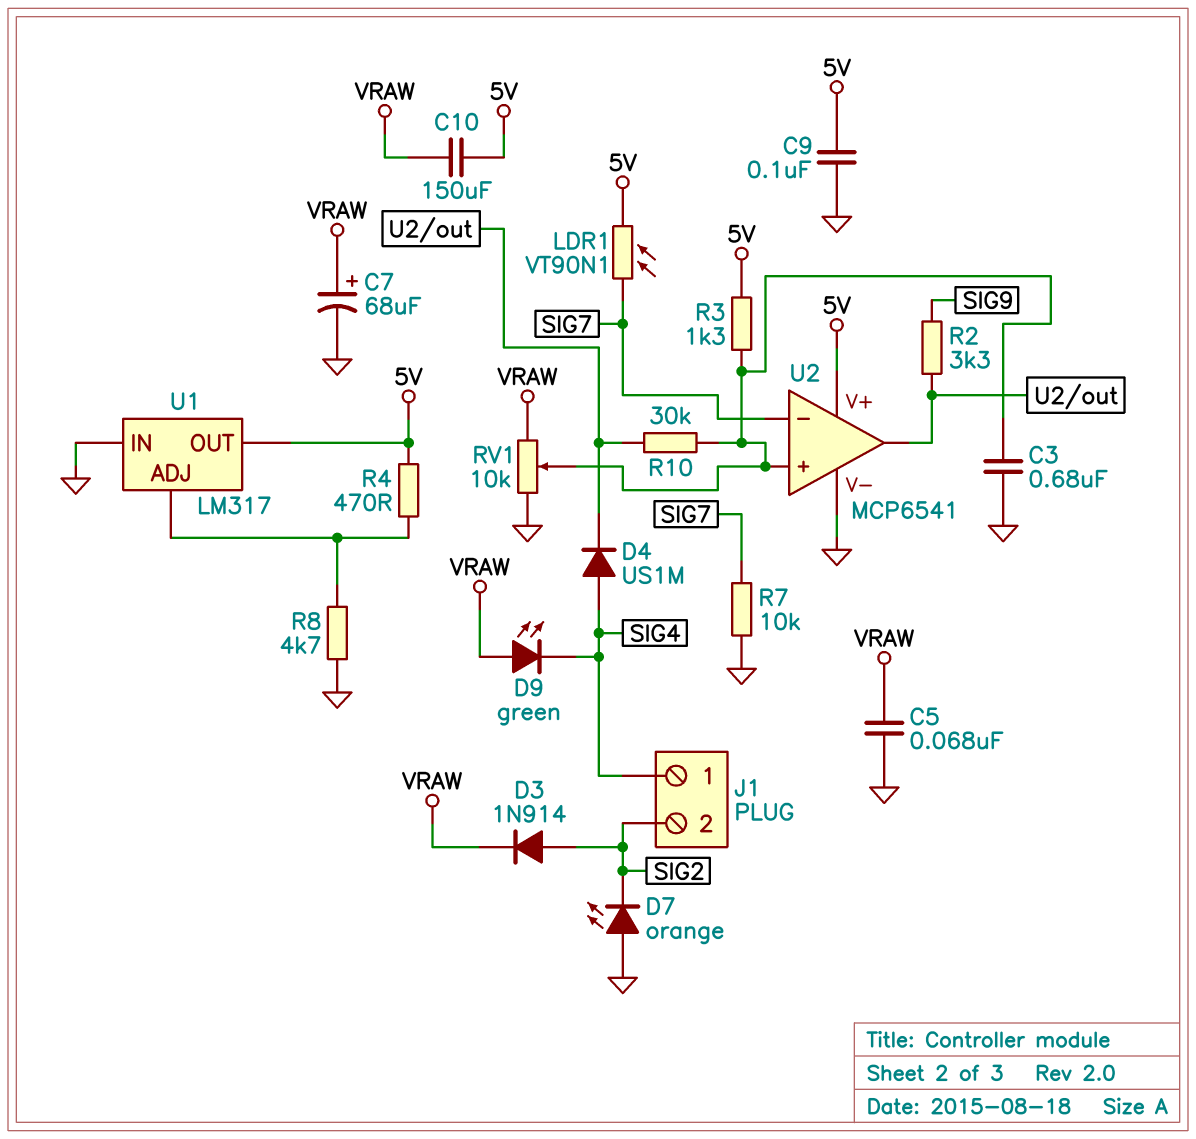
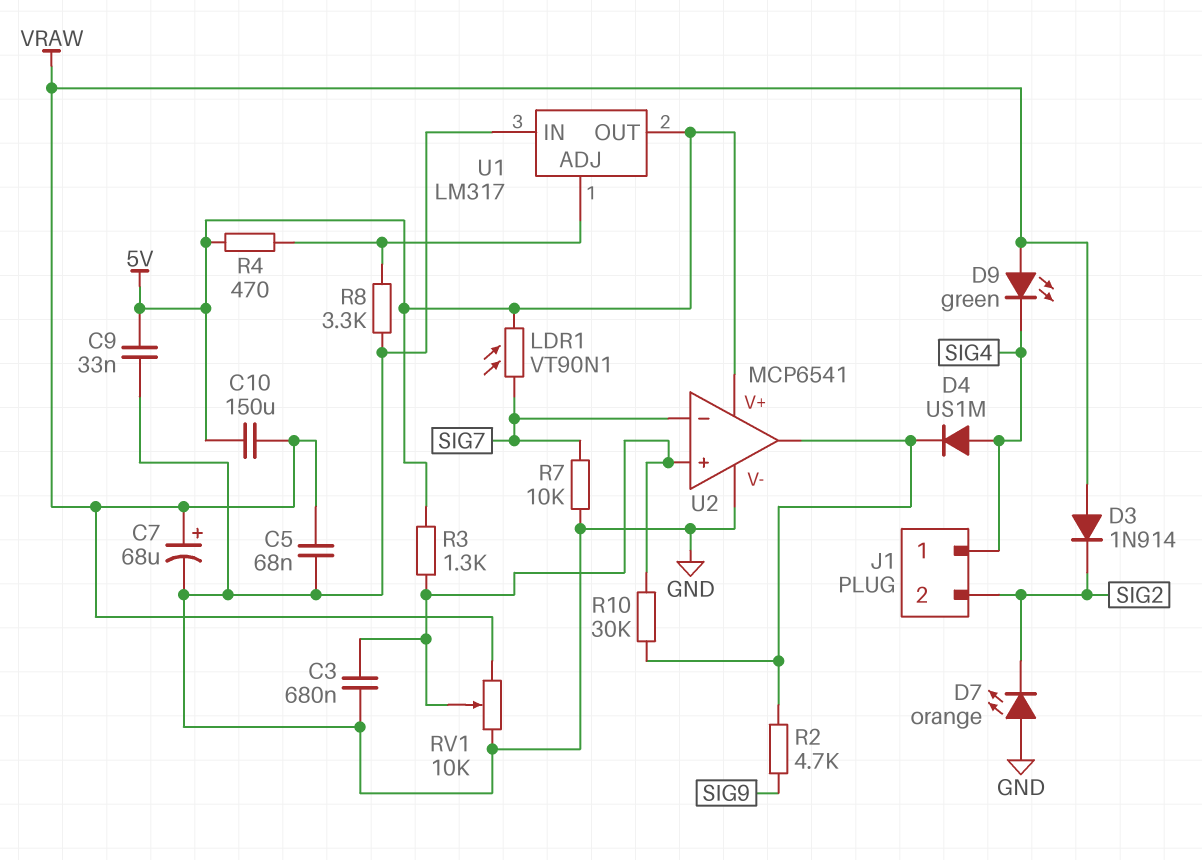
C9: 100nF (5V, GND) -> 33nF (5V, GND)
D3: diode 1N914 (A SIG2, K VRAW) -> diode 1N914 (A VRAW, K SIG2)
R2: 3.3k (SIG9, U2/out) -> 4.7k (SIG9, U2/out)
R8: 4.7k (GND, U1/ADJ) -> 3.3k (GND, U1/ADJ)

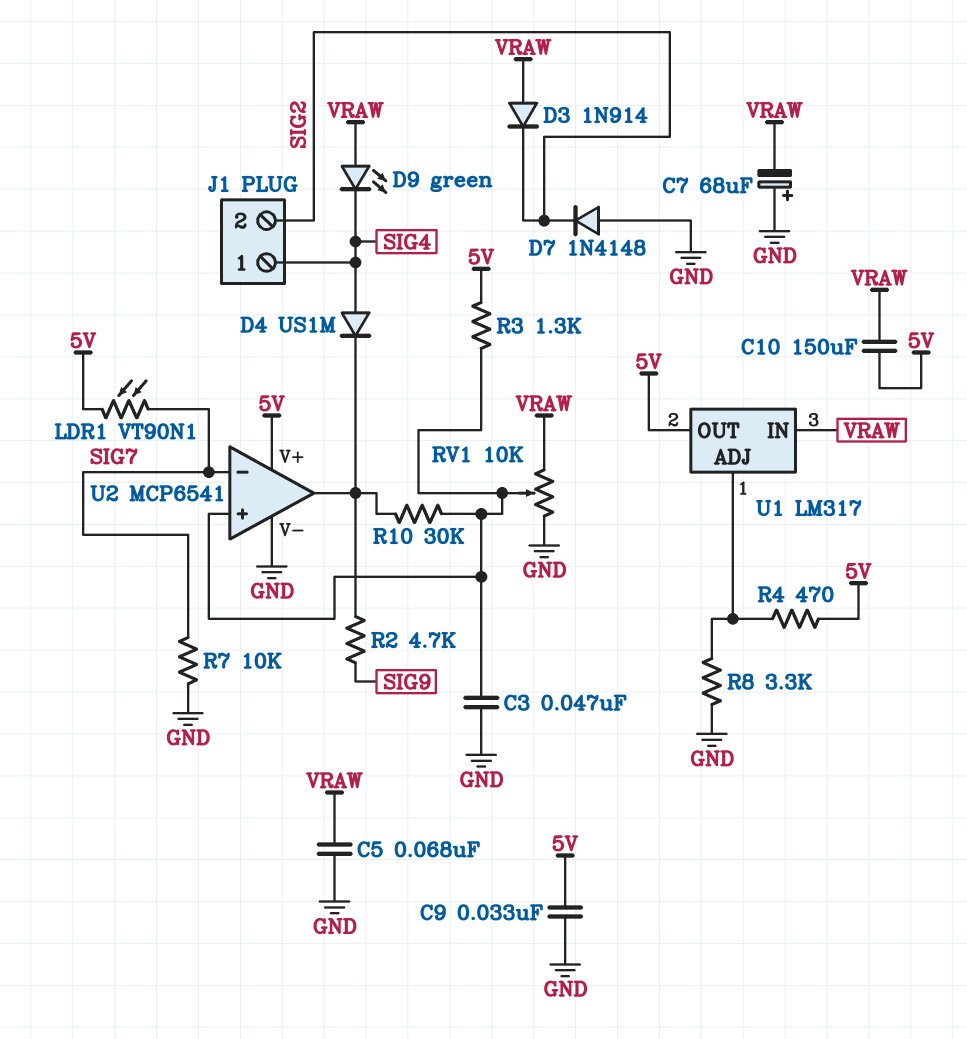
C3: 680nF (GND, U2/in+) -> 47nF (GND, U2/in+)
C7: 68uF (plus VRAW, minus GND) -> 68uF (plus GND, minus VRAW)
D7: LED orange (A GND, K SIG2) -> diode 1N4148 (A GND, K SIG2)
U1 pin IN: GND -> VRAW

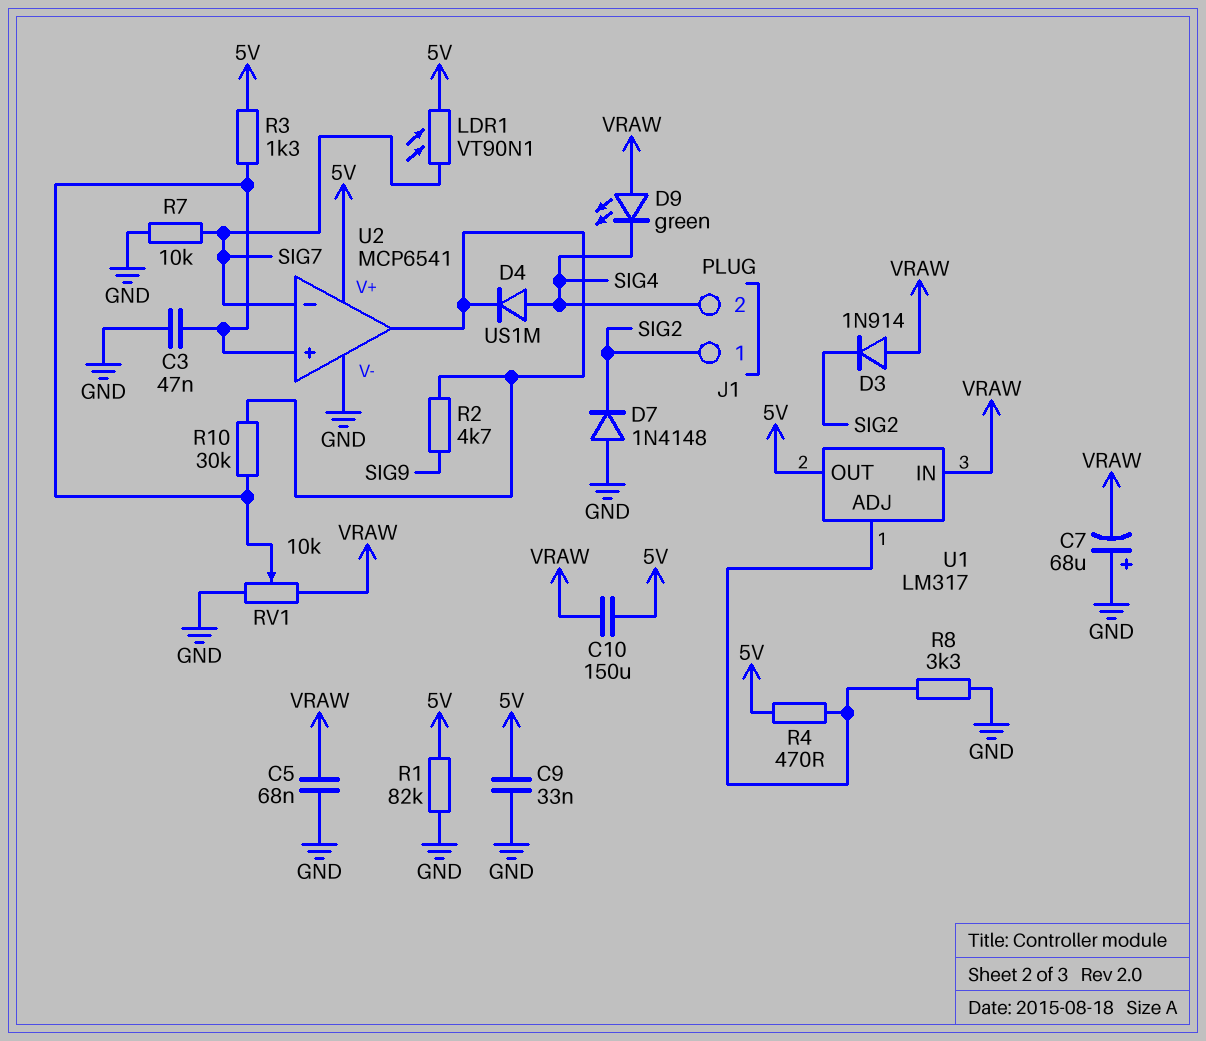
J1 pin 1: SIG4 -> SIG2
J1 pin 2: SIG2 -> SIG4
R1: none -> 82k (5V, GND)

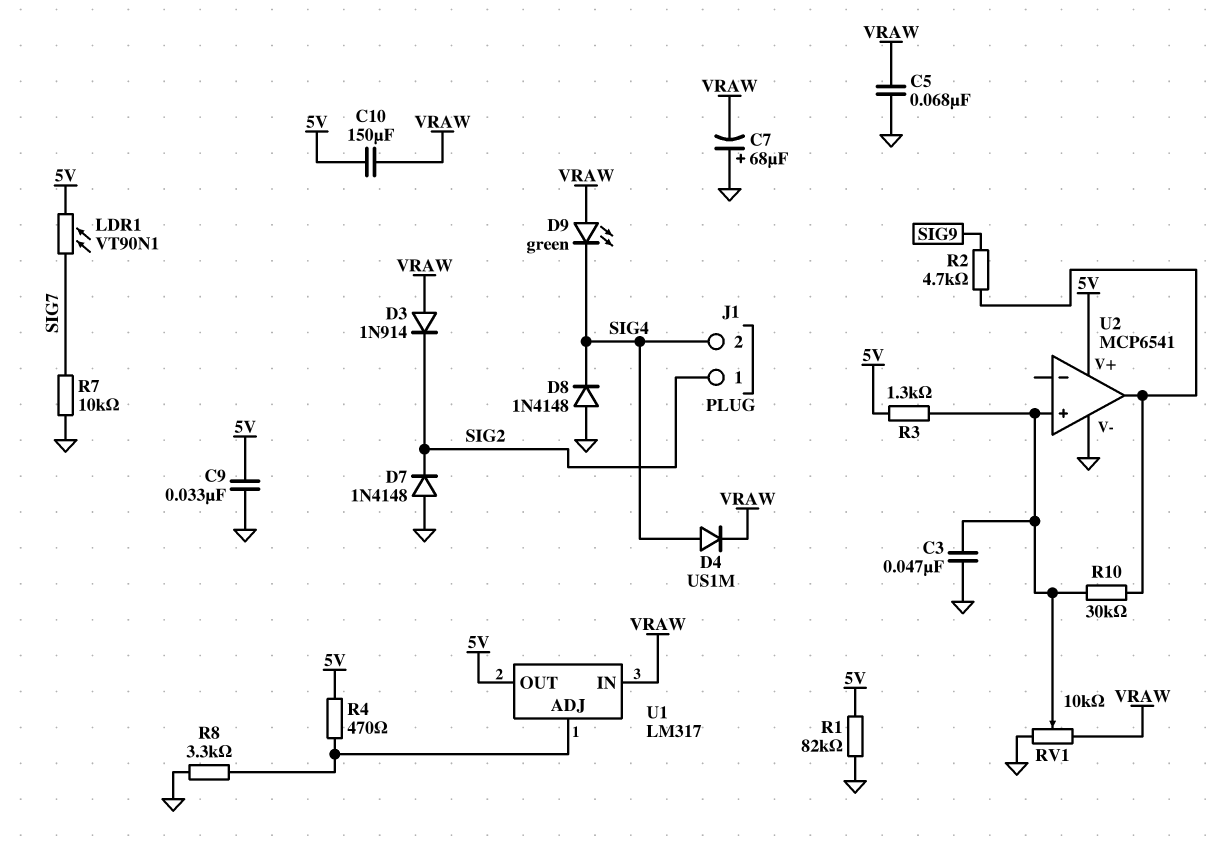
D4: diode US1M (A SIG4, K U2/out) -> diode US1M (A SIG4, K VRAW)
D8: none -> diode 1N4148 (A GND, K SIG4)
U2 pin in-: SIG7 -> none

